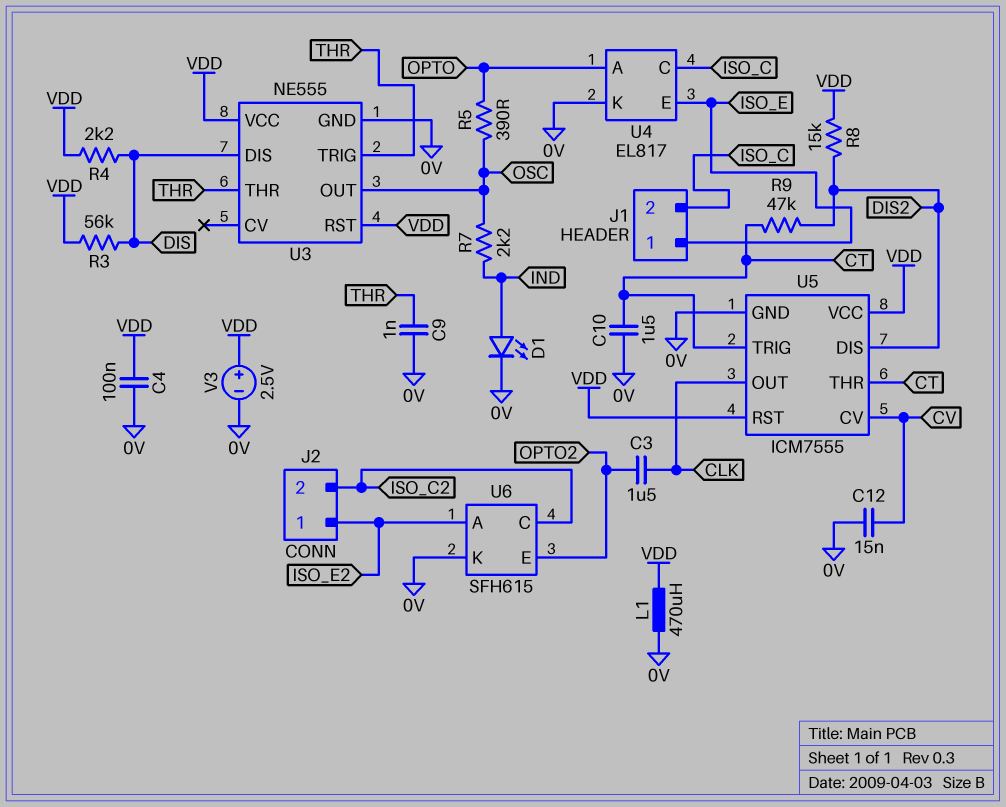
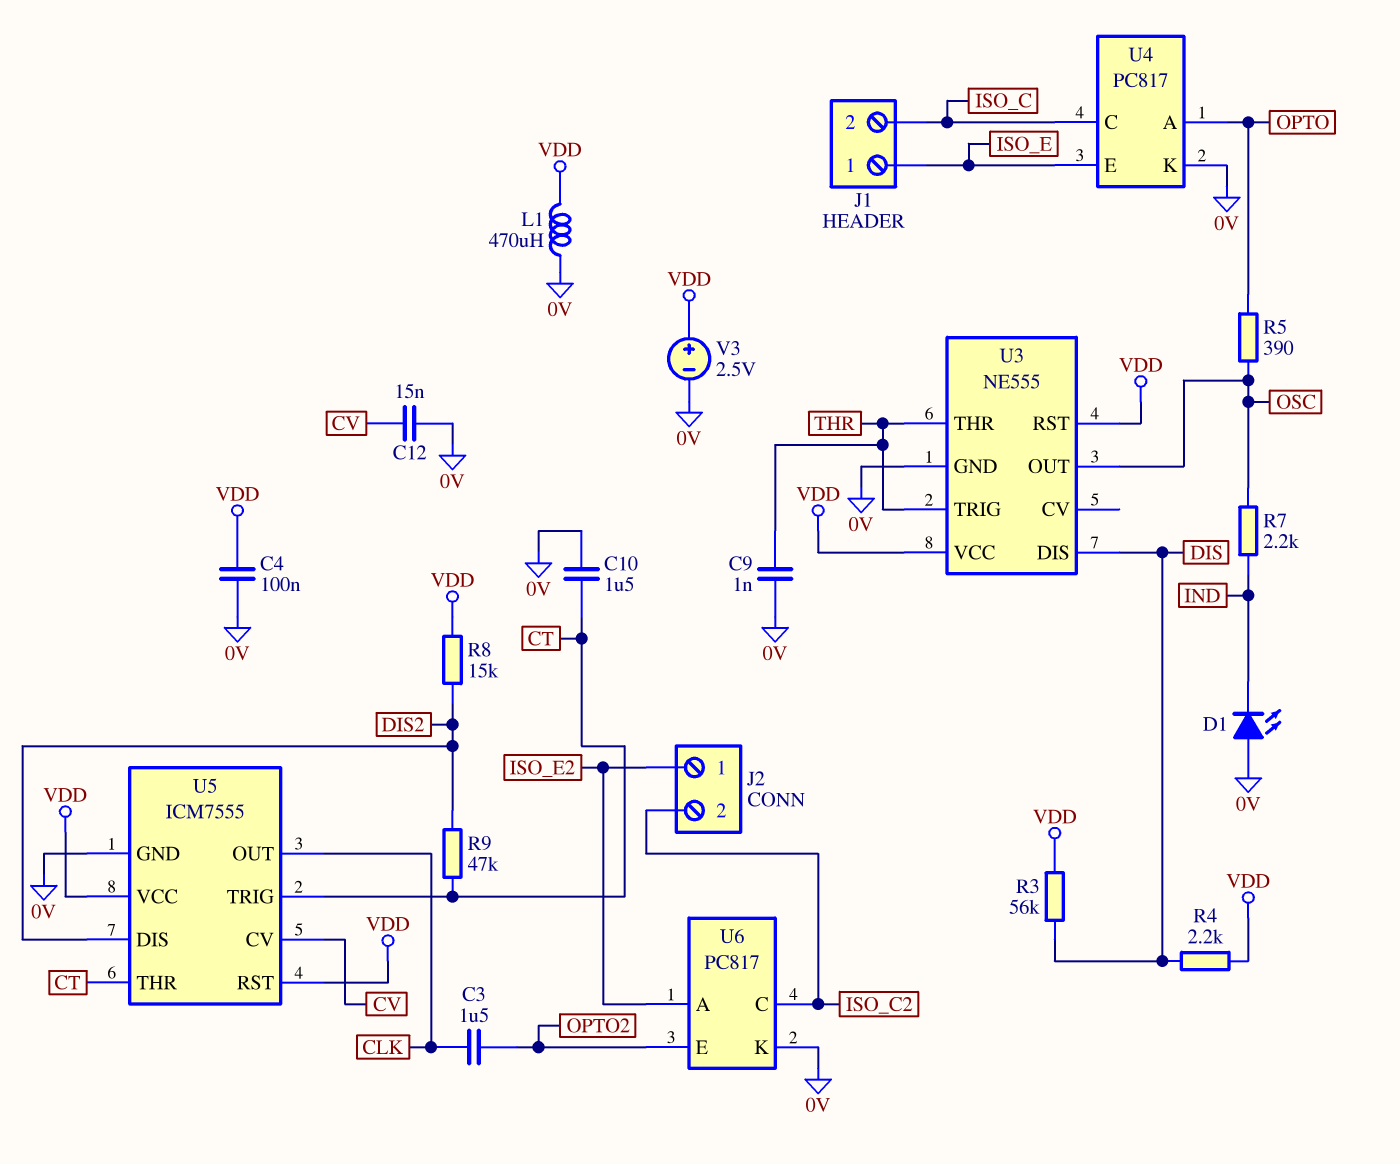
D1: LED (A IND, K 0V) -> LED (A 0V, K IND)
U4: EL817 -> PC817
U6: SFH615 -> PC817

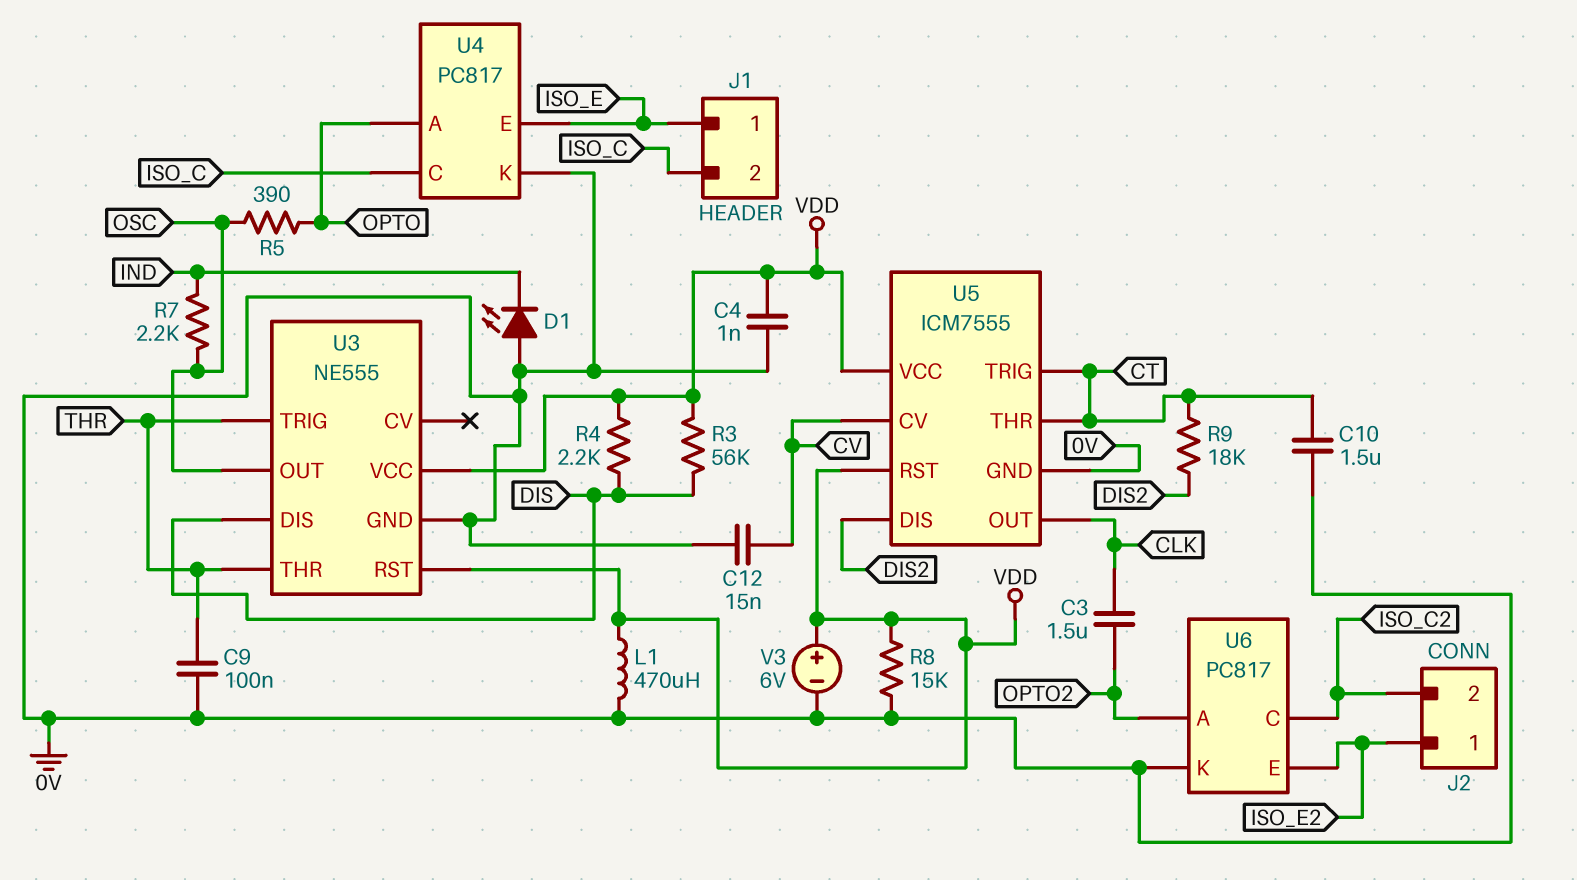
C4: 100nF (0V, VDD) -> 1nF (0V, VDD)
C9: 1nF (0V, THR) -> 100nF (0V, THR)
R8: 15k (DIS2, VDD) -> 15k (0V, VDD)
R9: 47k (CT, DIS2) -> 18k (CT, DIS2)
U6 pin A: ISO_E2 -> OPTO2
U6 pin E: OPTO2 -> ISO_E2
V3: 2.5V (plus VDD, minus 0V) -> 6V (plus VDD, minus 0V)

